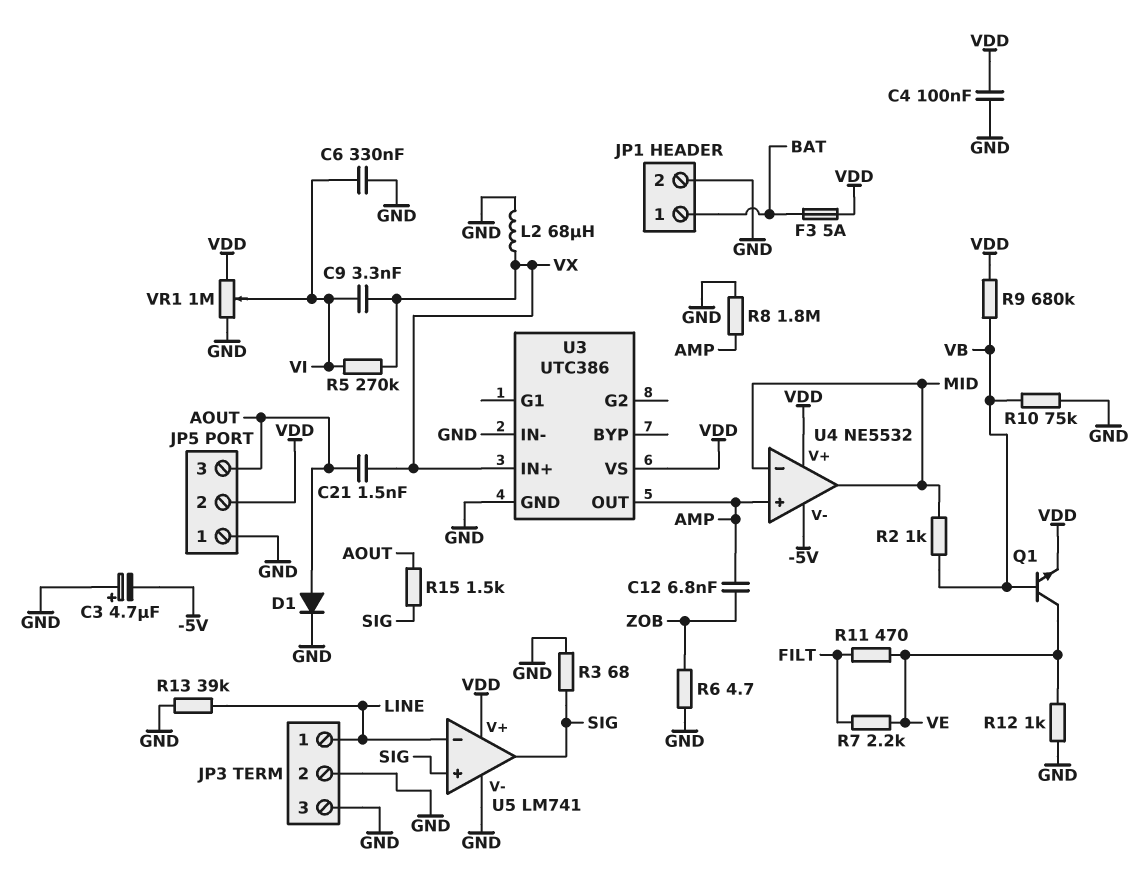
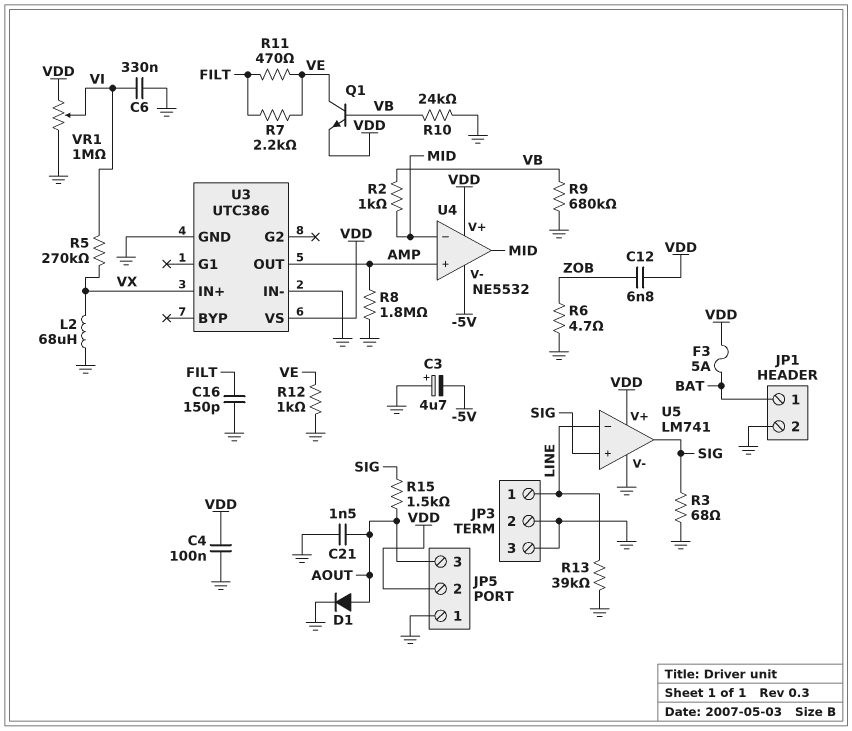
C9: 3.3nF (VI, VX) -> none
C12: 6.8nF (AMP, ZOB) -> 6.8nF (VDD, ZOB)
C16: none -> 150pF (FILT, GND)
C21: 1.5nF (AOUT, VX) -> 1.5nF (AOUT, GND)
R9: 680k (VB, VDD) -> 680k (GND, VB)
R10: 75k (GND, VB) -> 24k (GND, VB)

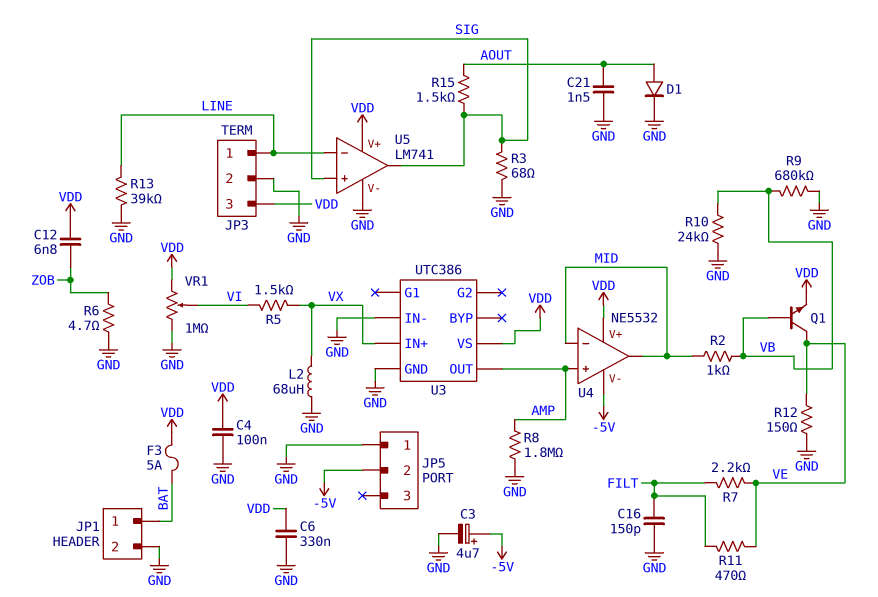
C3: 4.7uF (plus GND, minus -5V) -> 4.7uF (plus -5V, minus GND)
C6: 330nF (GND, VI) -> 330nF (GND, VDD)
JP3 pin 3: GND -> VDD
JP5 pin 2: VDD -> -5V
JP5 pin 3: AOUT -> none
R5: 270k (VI, VX) -> 1.5k (VI, VX)
R12: 1k (GND, VE) -> 150 (GND, VE)

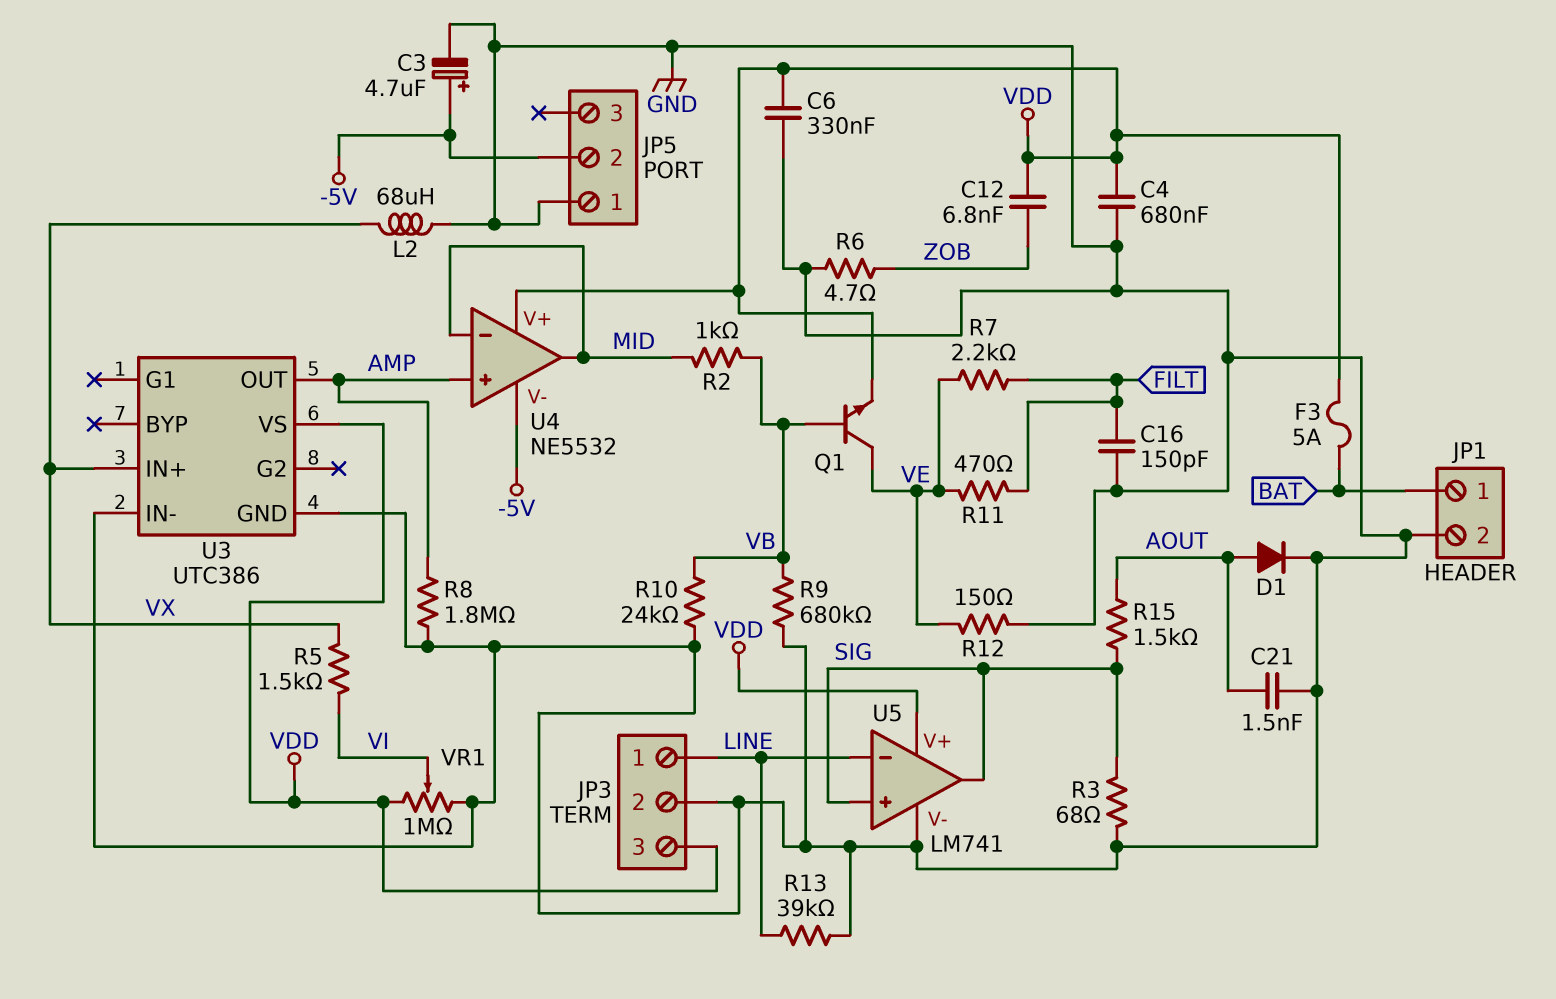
C4: 100nF (GND, VDD) -> 680nF (GND, VDD)

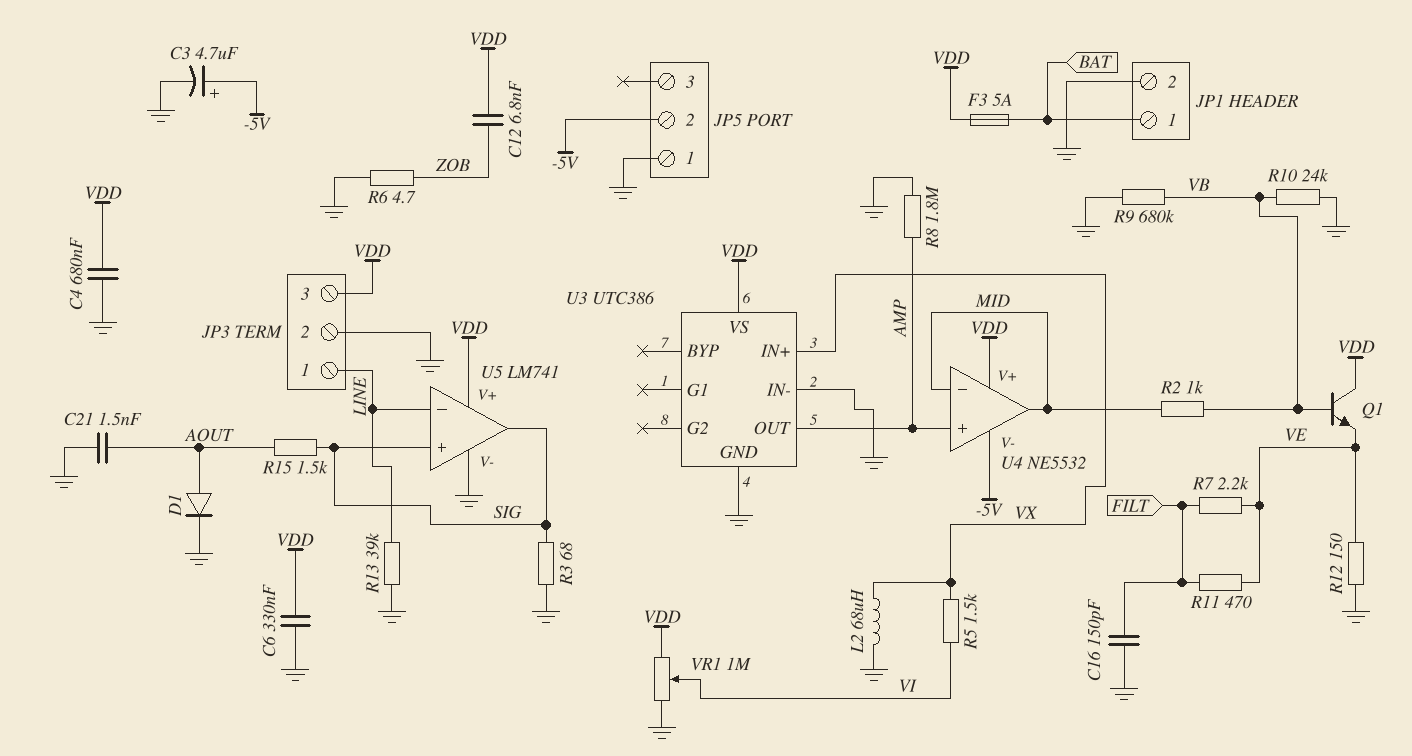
Q1: NPN (B VB, C VE, E VDD) -> NPN (B VB, C VDD, E VE)

